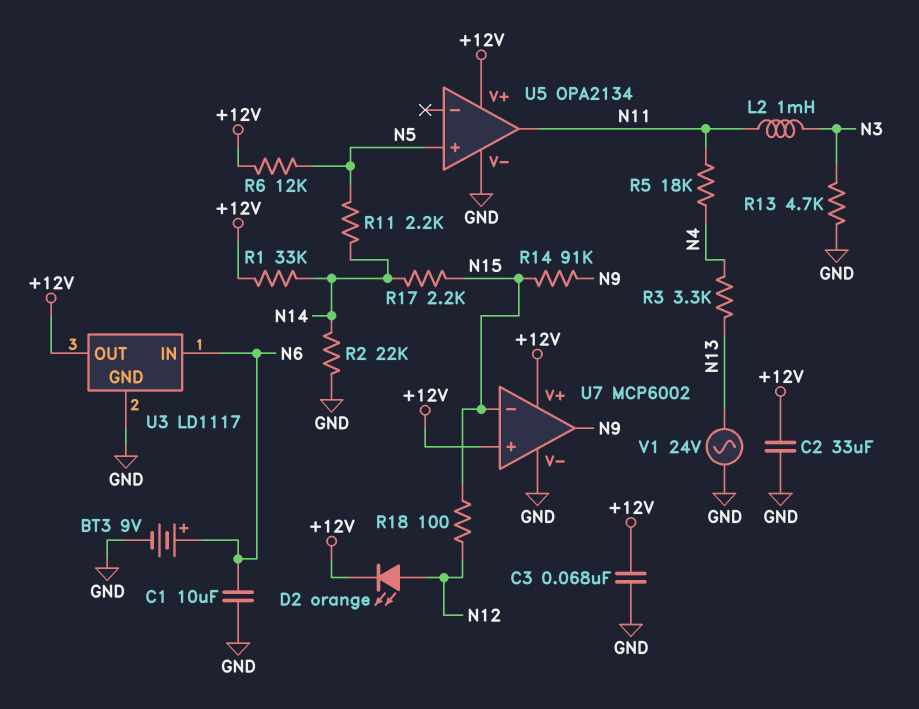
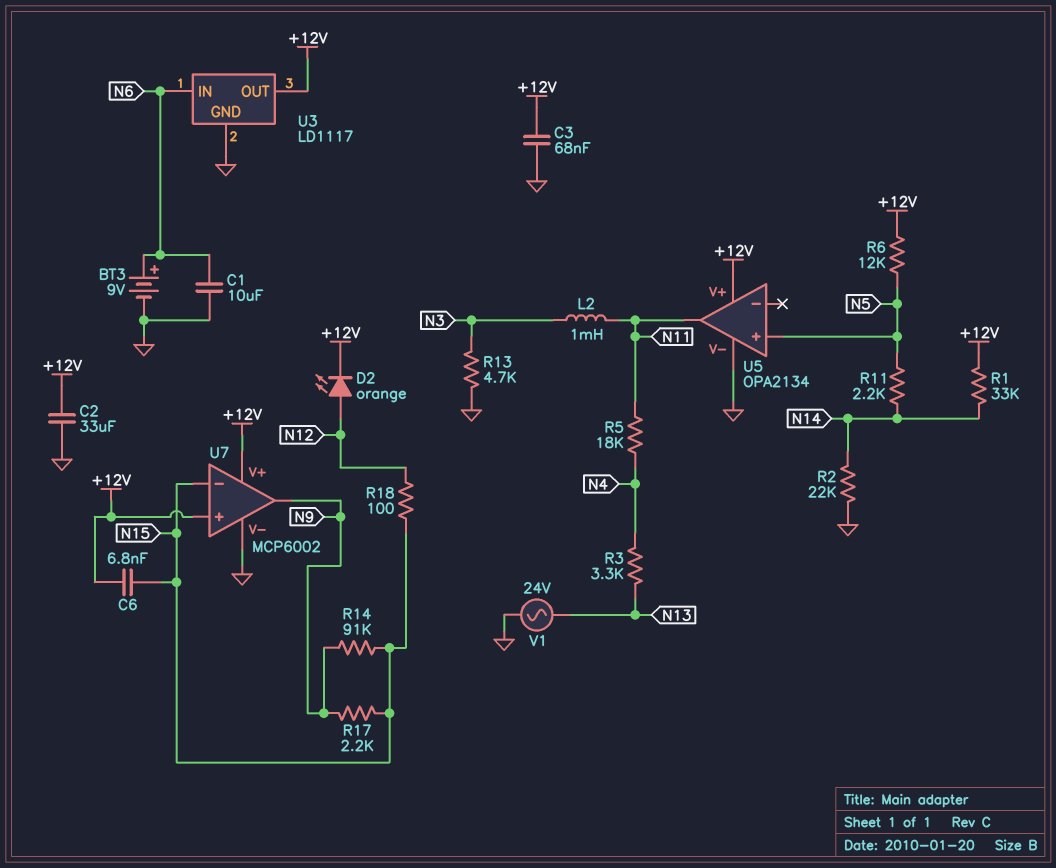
C6: none -> 6.8nF (+12V, N15)
R17: 2.2k (N14, N15) -> 2.2k (N9, N15)

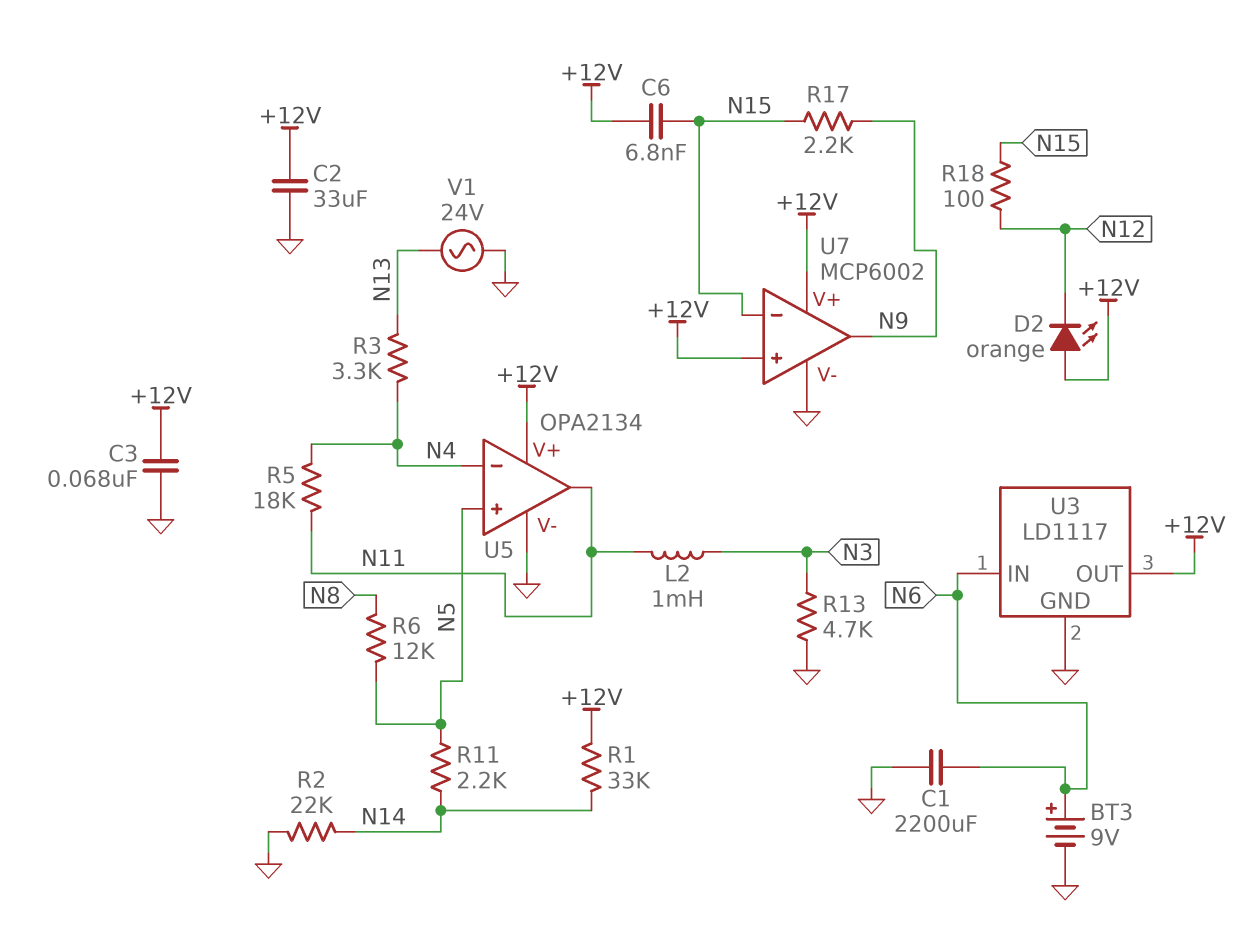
C1: 10uF (GND, N6) -> 2200uF (GND, N6)
D2: LED orange (A N12, K +12V) -> LED orange (A +12V, K N12)
R6: 12k (+12V, N5) -> 12k (N5, N8)
R14: 91k (N9, N15) -> none
U5 pin in-: none -> N4

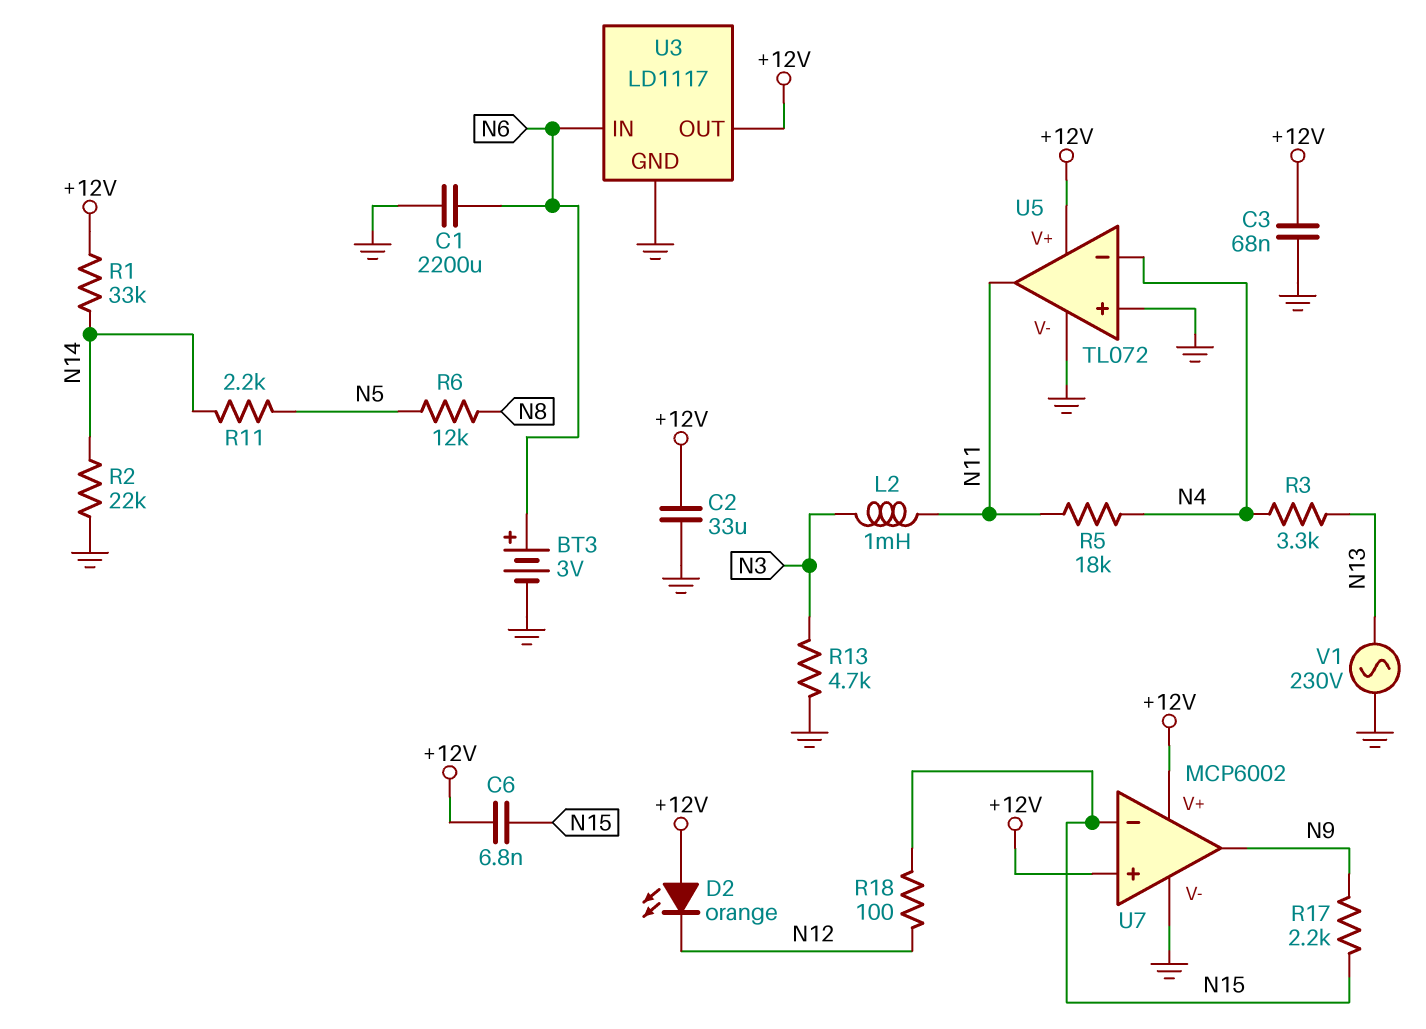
BT3: 9V (plus N6, minus GND) -> 3V (plus N6, minus GND)
U5: OPA2134 -> TL072
U5 pin in+: N5 -> GND
V1: AC 24V (GND, N13) -> AC 230V (GND, N13)

